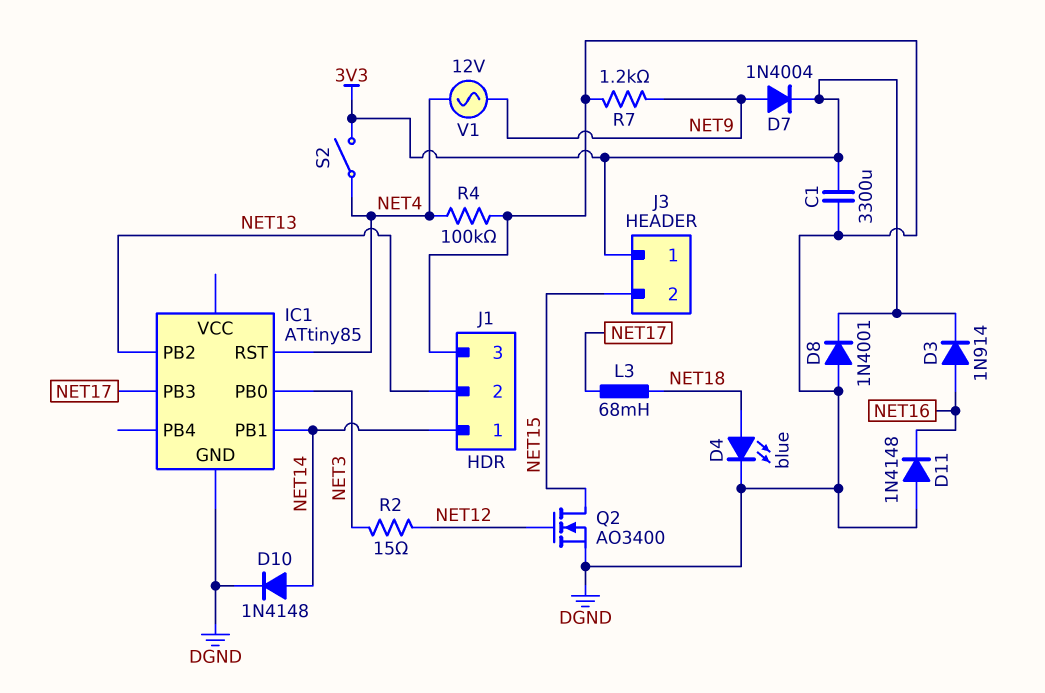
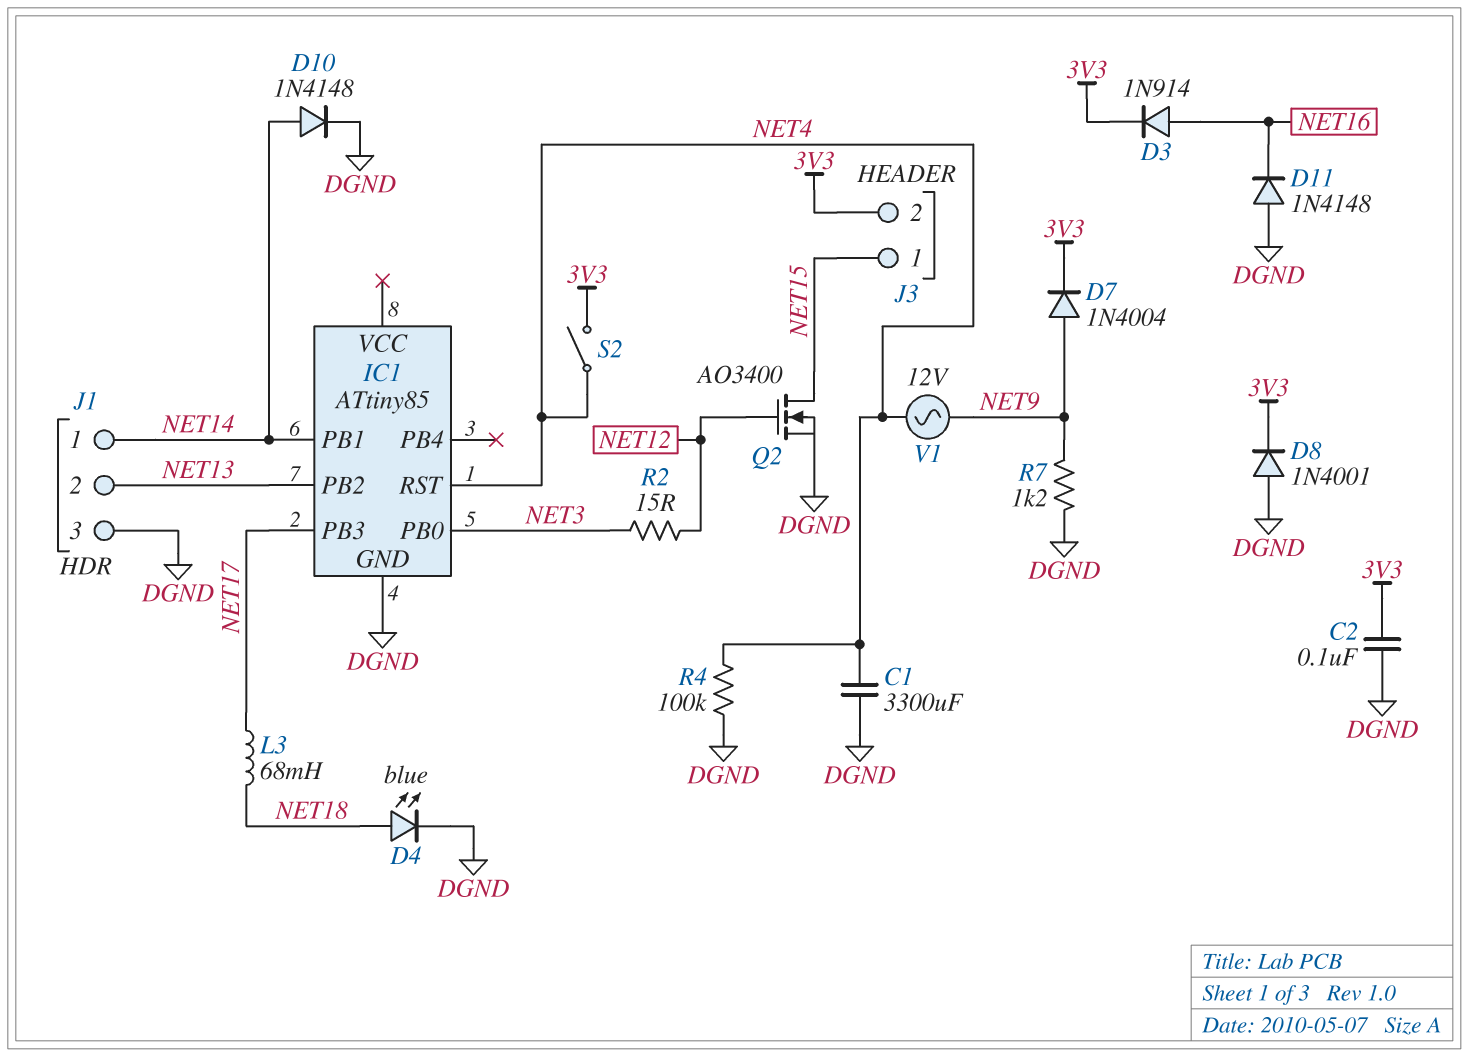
C1: 3300uF (3V3, DGND) -> 3300uF (DGND, NET4)
C2: none -> 100nF (3V3, DGND)
J3 pin 1: 3V3 -> NET15
J3 pin 2: NET15 -> 3V3

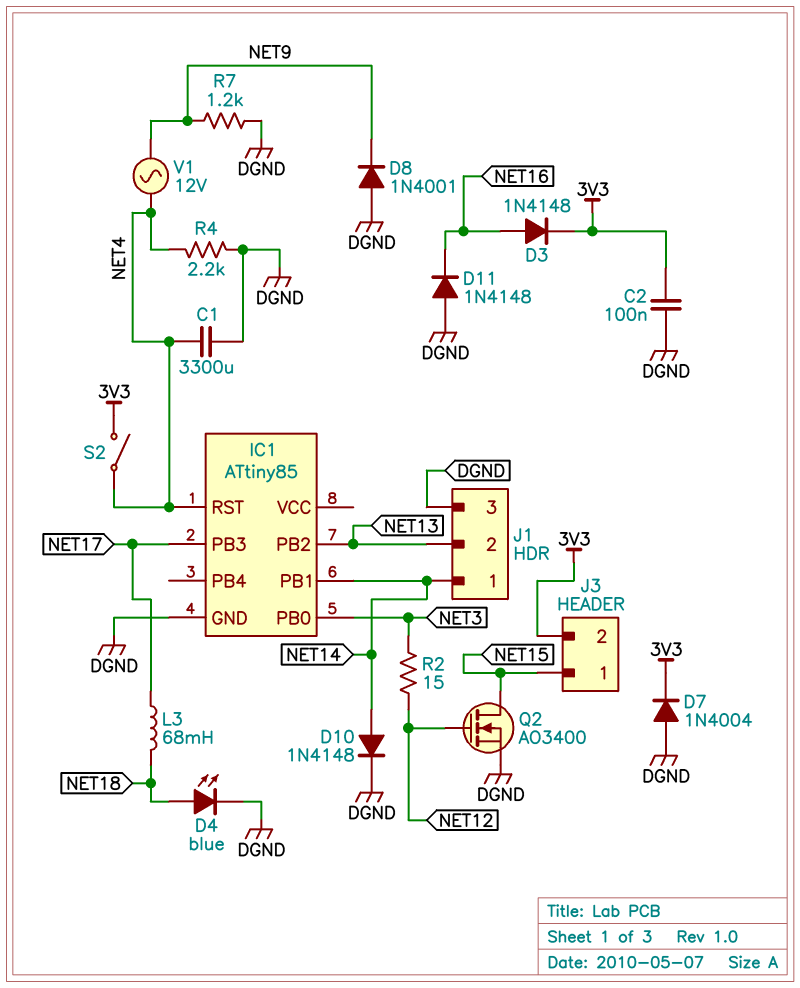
D3: diode 1N914 (A NET16, K 3V3) -> diode 1N4148 (A NET16, K 3V3)
D7: diode 1N4004 (A NET9, K 3V3) -> diode 1N4004 (A DGND, K 3V3)
D8: diode 1N4001 (A DGND, K 3V3) -> diode 1N4001 (A DGND, K NET9)
R4: 100k (DGND, NET4) -> 2.2k (DGND, NET4)

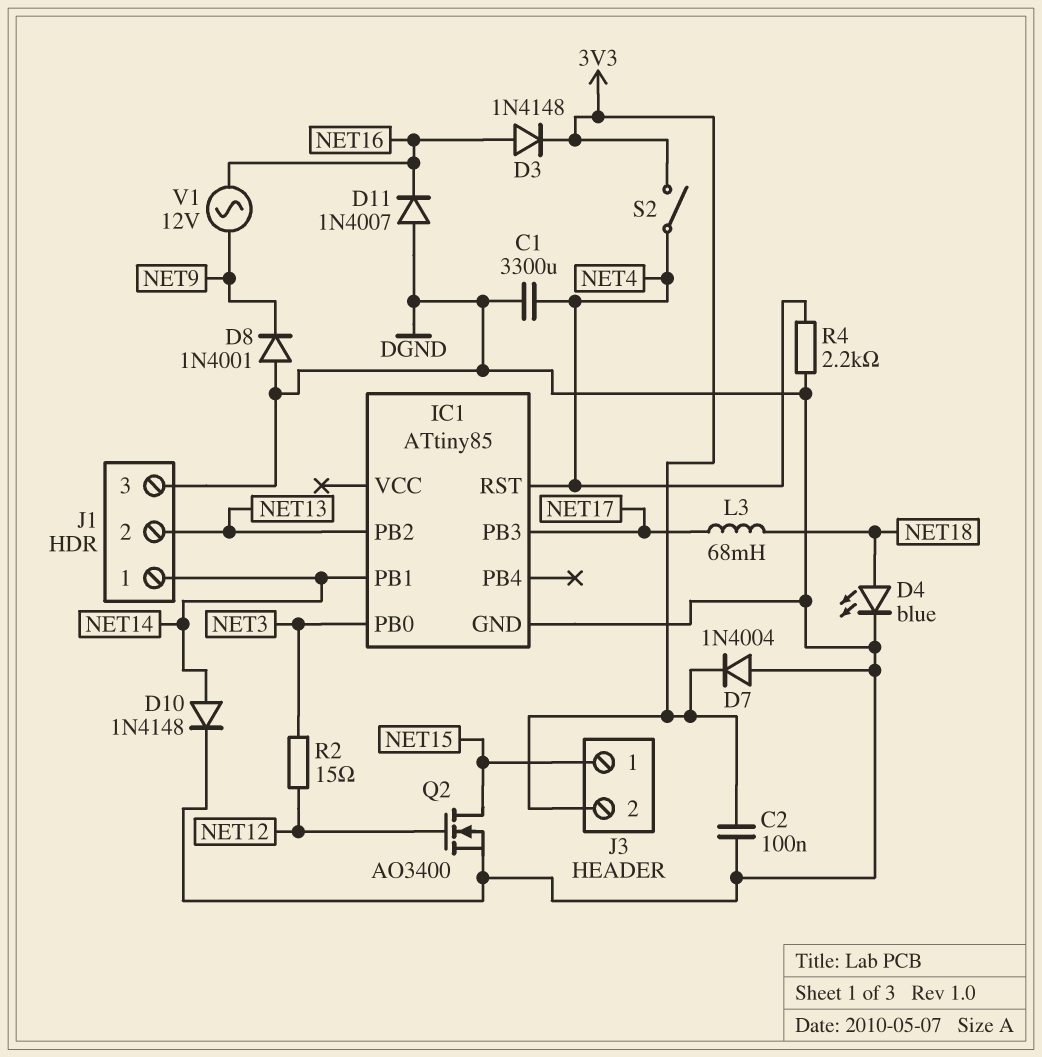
D11: diode 1N4148 (A DGND, K NET16) -> diode 1N4007 (A DGND, K NET16)
R7: 1.2k (DGND, NET9) -> none
V1: AC 12V (NET4, NET9) -> AC 12V (NET9, NET16)

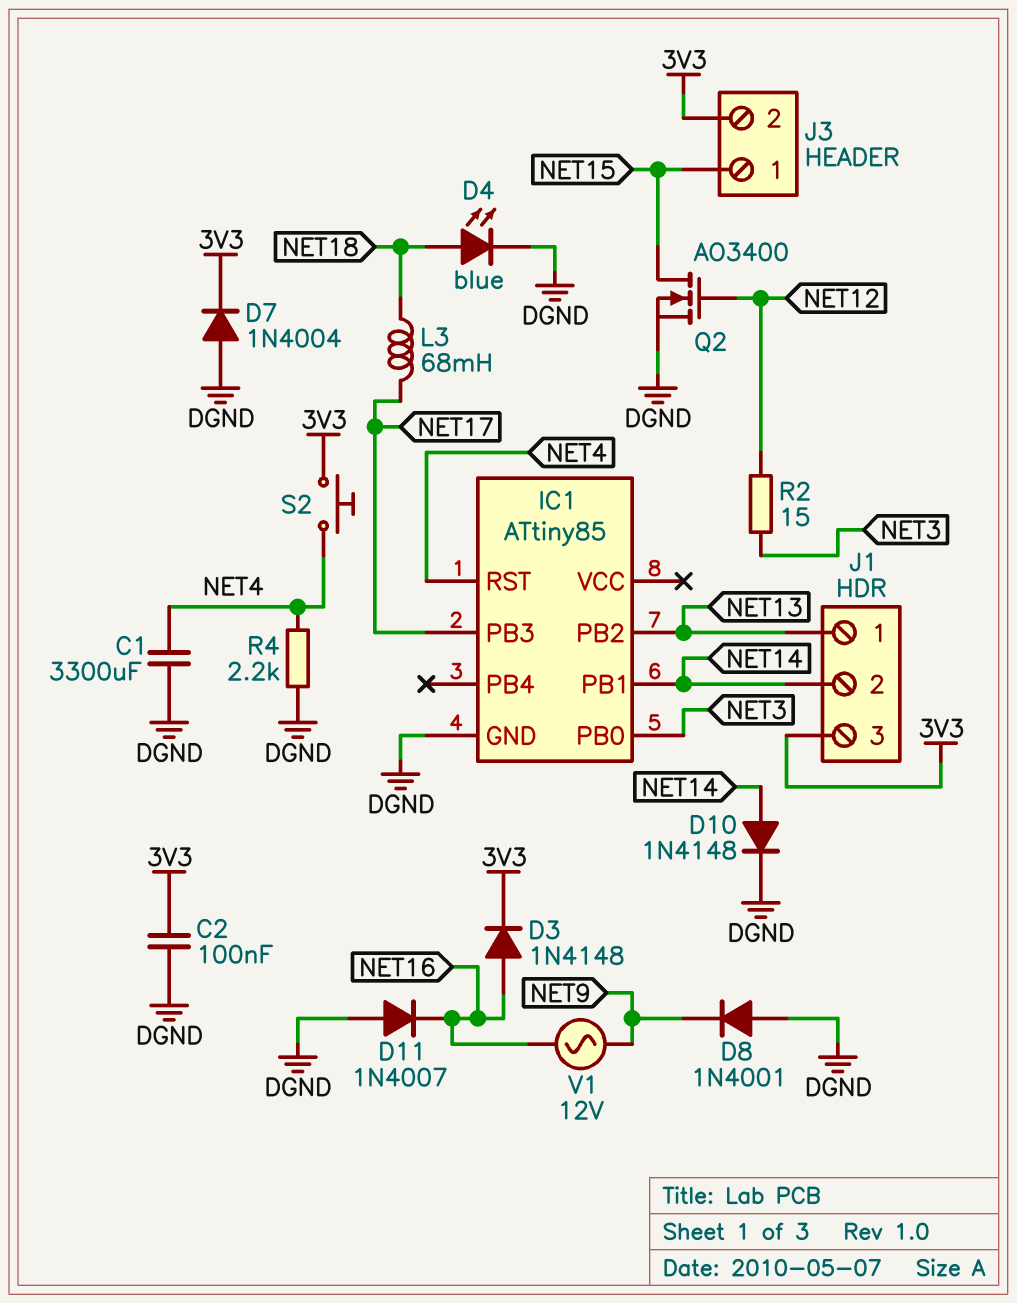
J1 pin 1: NET14 -> NET13
J1 pin 2: NET13 -> NET14
J1 pin 3: DGND -> 3V3
S2: switch (3V3, NET4) -> button (3V3, NET4)

